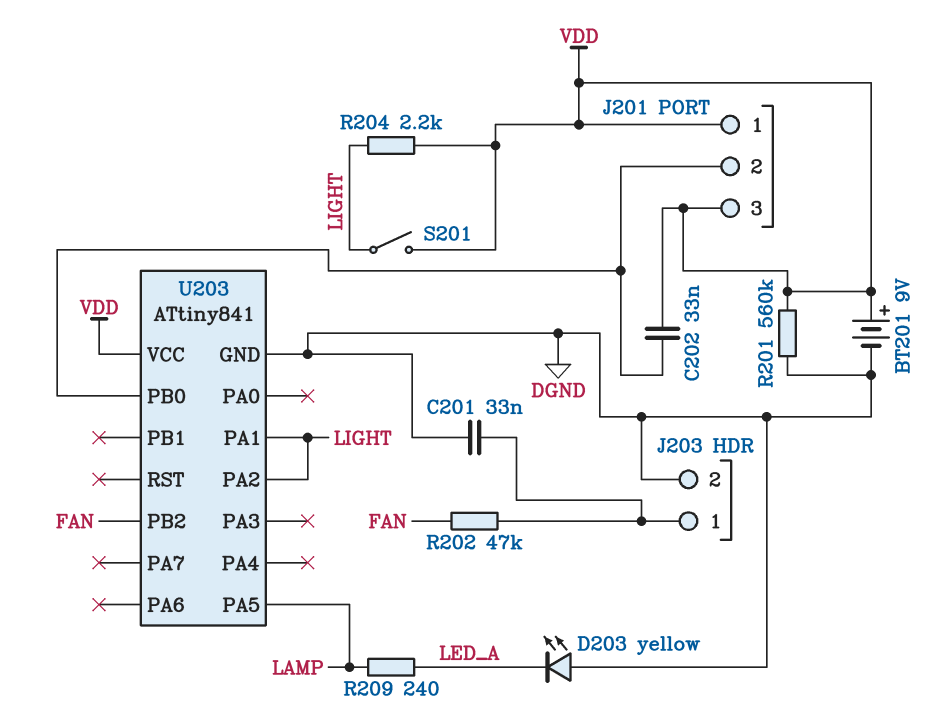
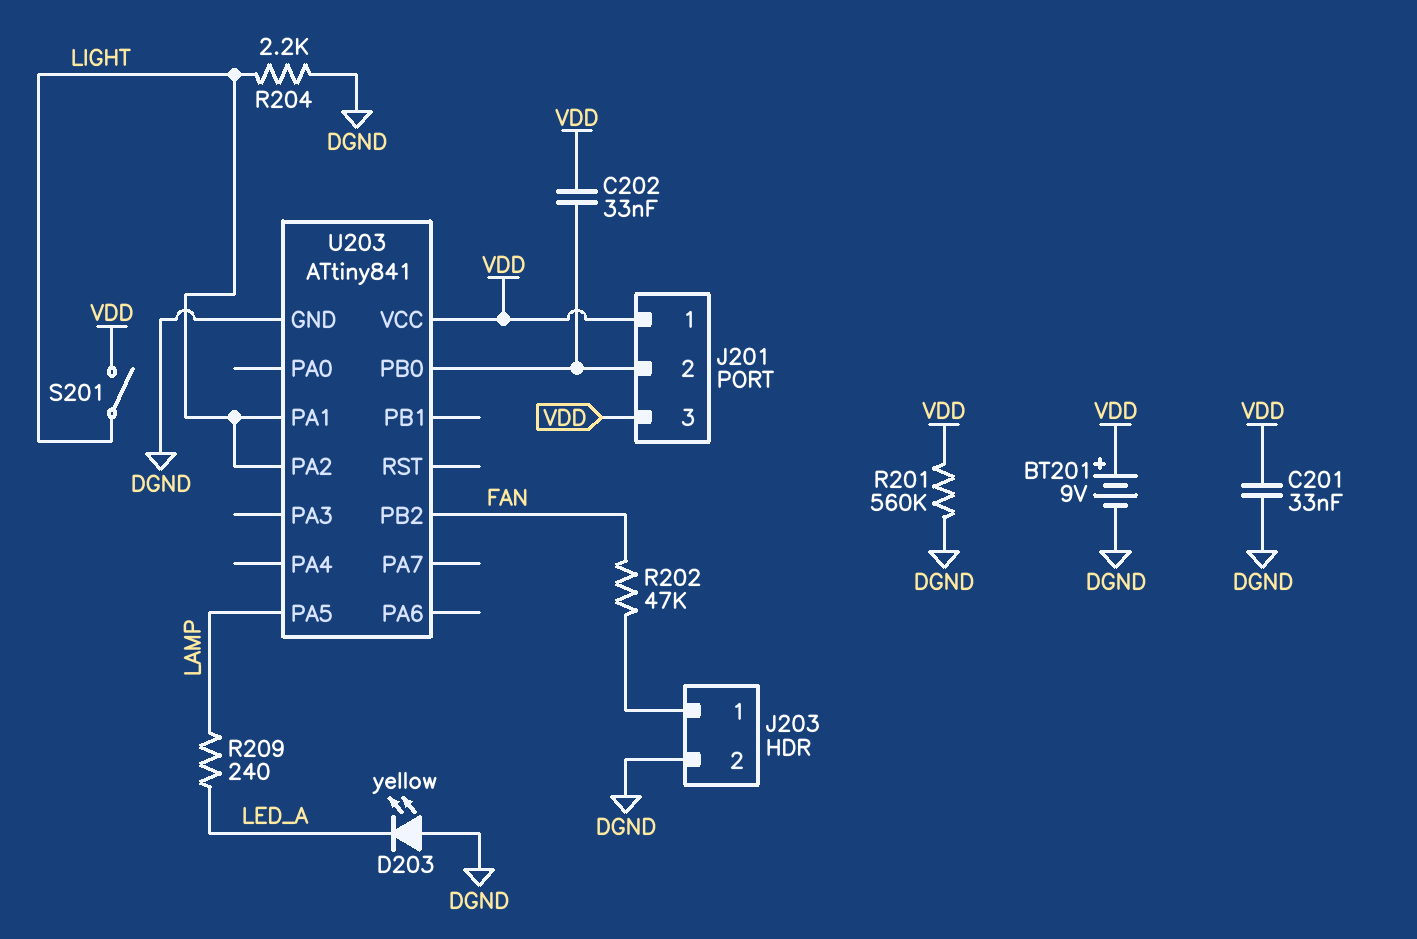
C201: 33nF (DGND, J203/1) -> 33nF (DGND, VDD)
R204: 2.2k (LIGHT, VDD) -> 2.2k (DGND, LIGHT)

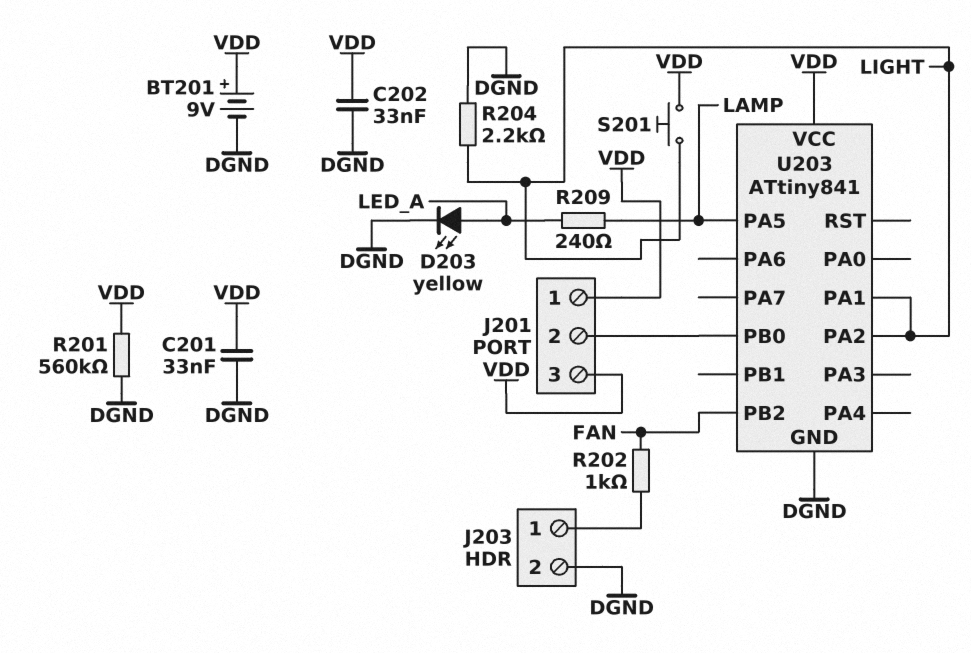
C202: 33nF (J201/2, VDD) -> 33nF (DGND, VDD)
D203: LED yellow (A DGND, K LED_A) -> LED yellow (A LED_A, K DGND)
R202: 47k (FAN, J203/1) -> 1k (FAN, J203/1)
S201: switch (LIGHT, VDD) -> button (LIGHT, VDD)

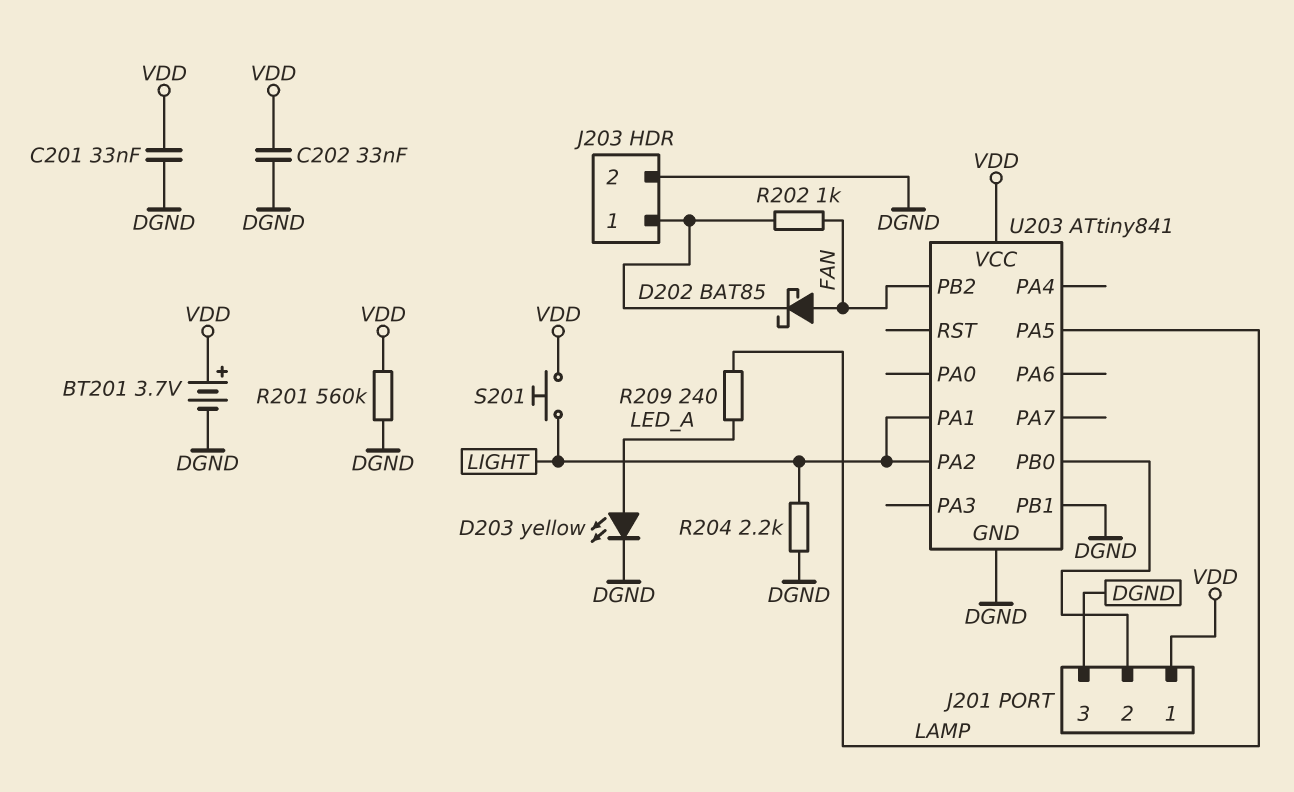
BT201: 9V (plus VDD, minus DGND) -> 3.7V (plus VDD, minus DGND)
D202: none -> schottky BAT85 (A FAN, K J203/1)
J201 pin 3: VDD -> DGND
U203 pin PB1: none -> DGND

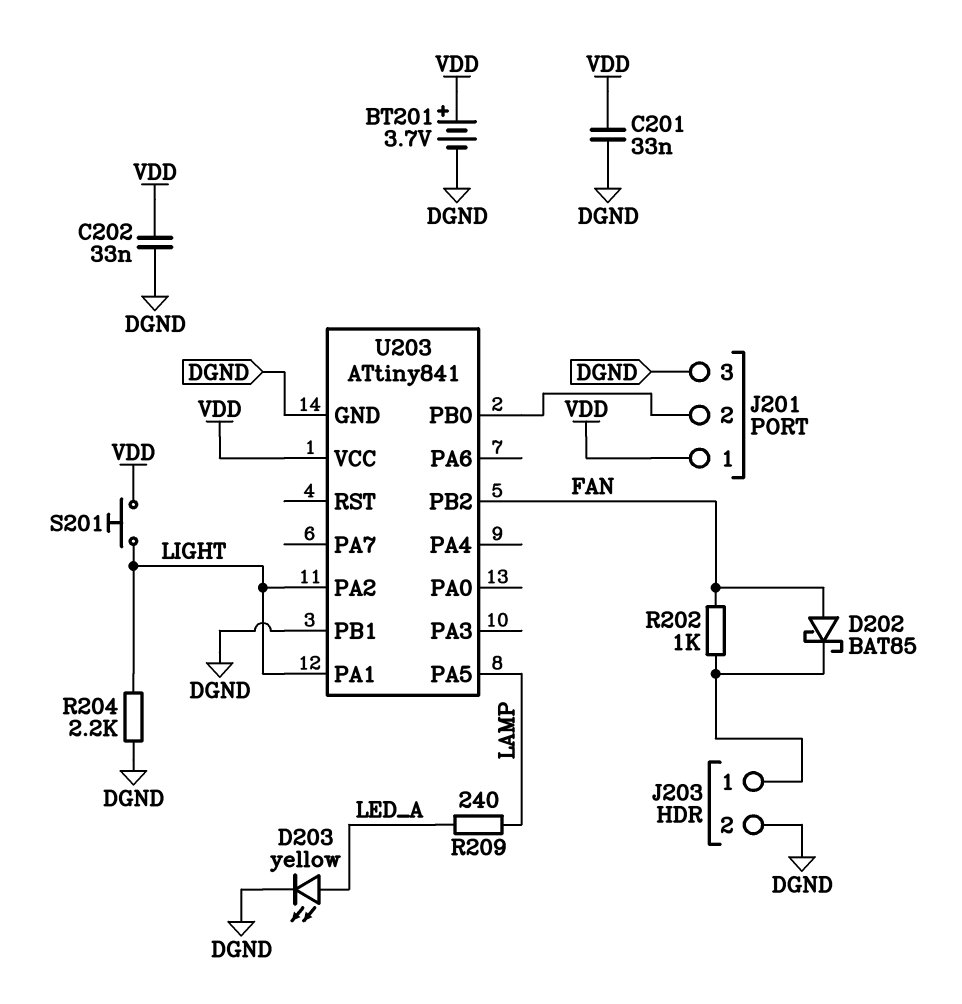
R201: 560k (DGND, VDD) -> none

